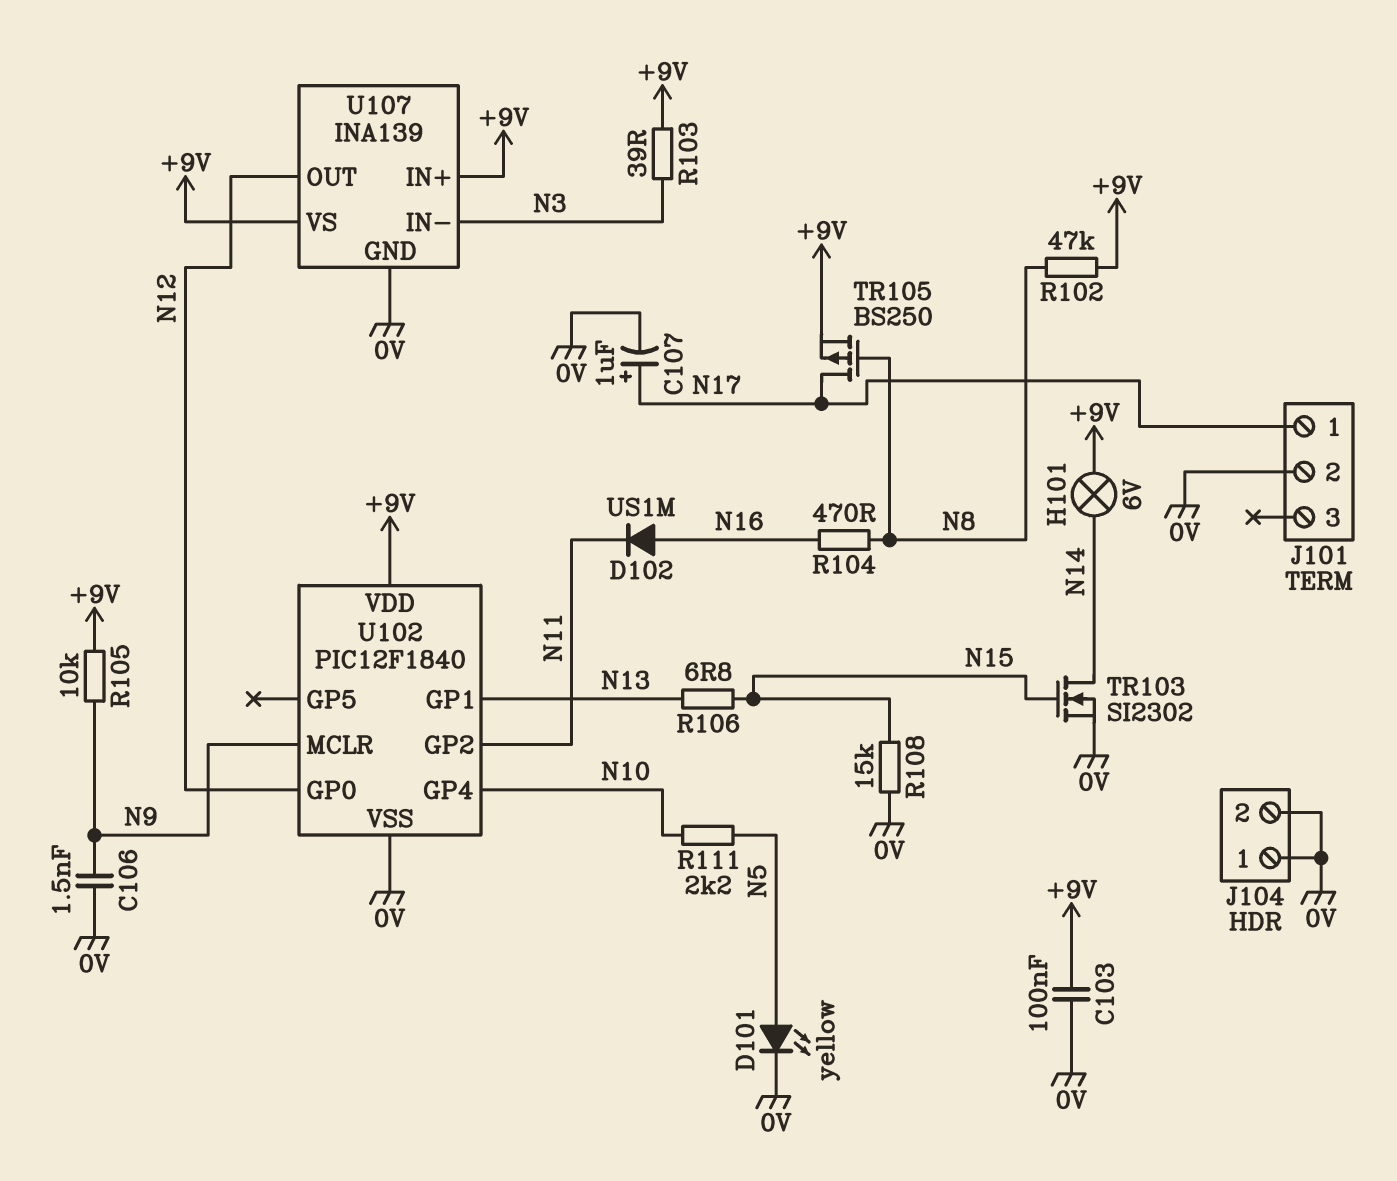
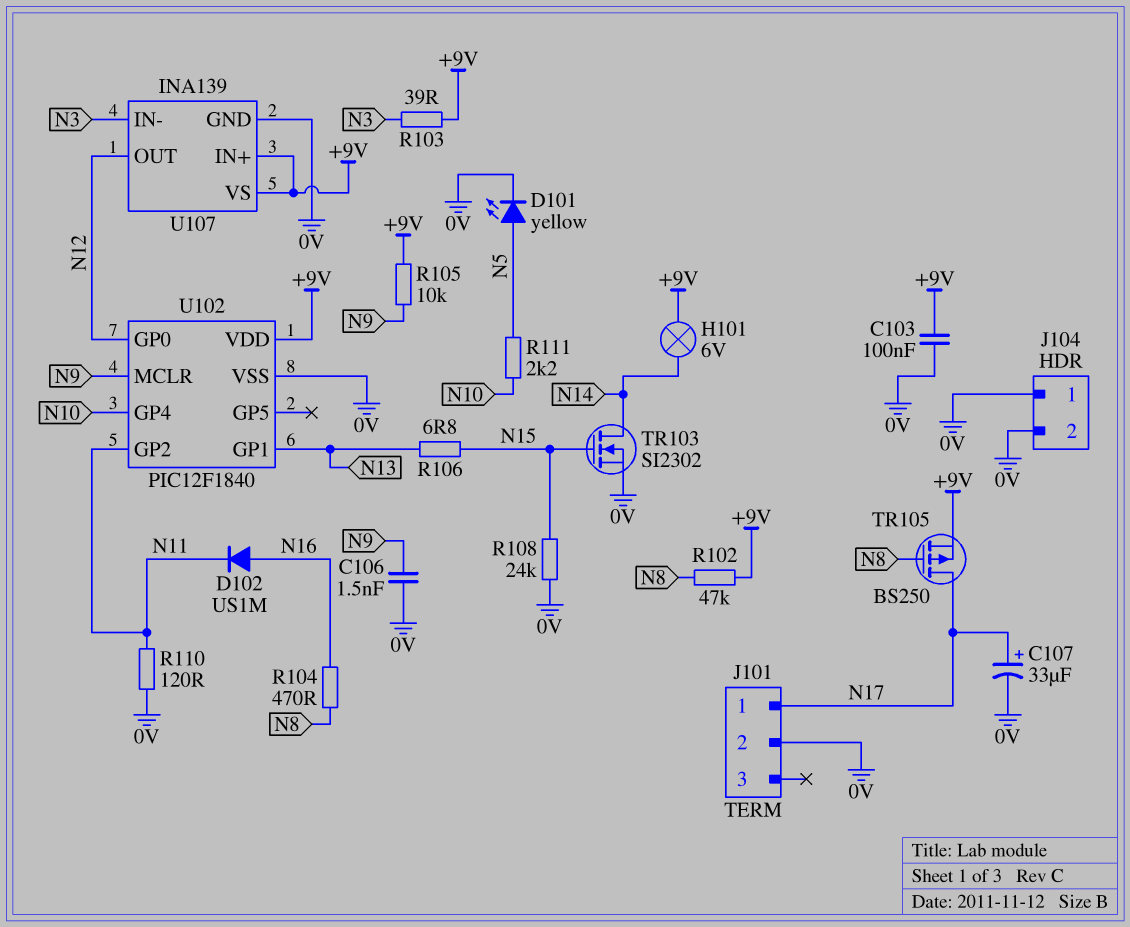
C107: 1uF (plus N17, minus 0V) -> 33uF (plus N17, minus 0V)
R108: 15k (0V, N15) -> 24k (0V, N15)
R110: none -> 120 (0V, N11)

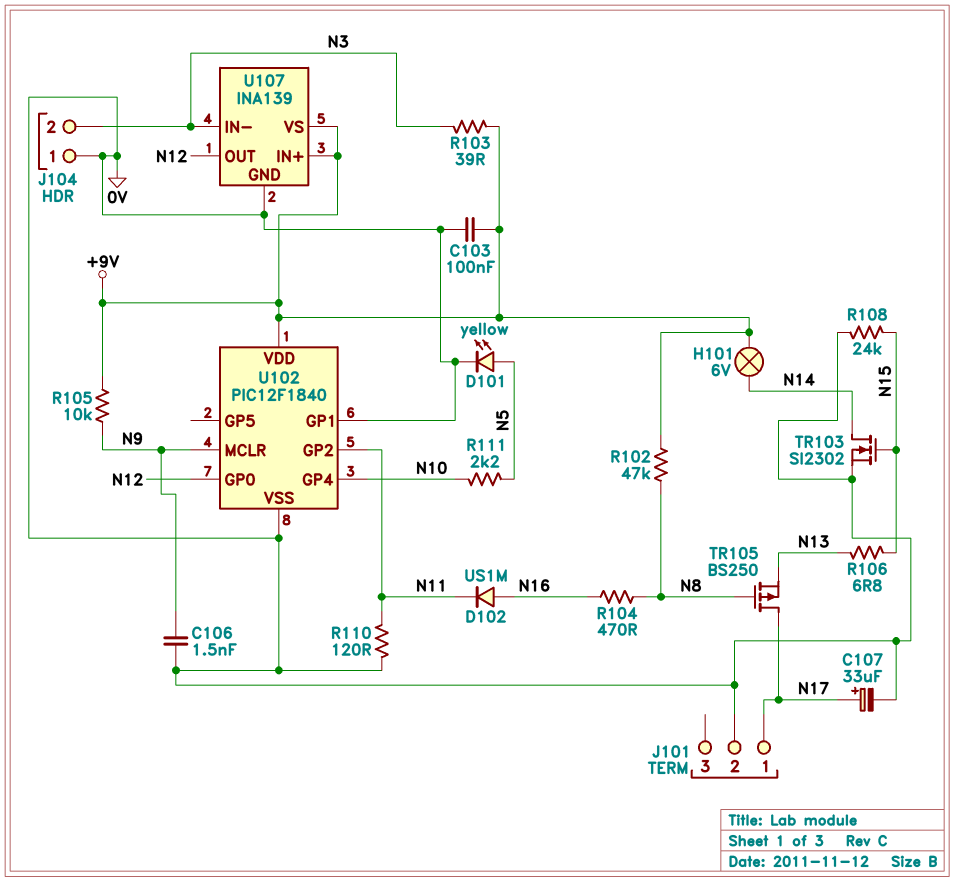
J104 pin 2: 0V -> N3
TR105: PMOS BS250 (G N8, D N17, S +9V) -> PMOS BS250 (G N8, D N17, S N13)
U102 pin GP1: N13 -> 0V

